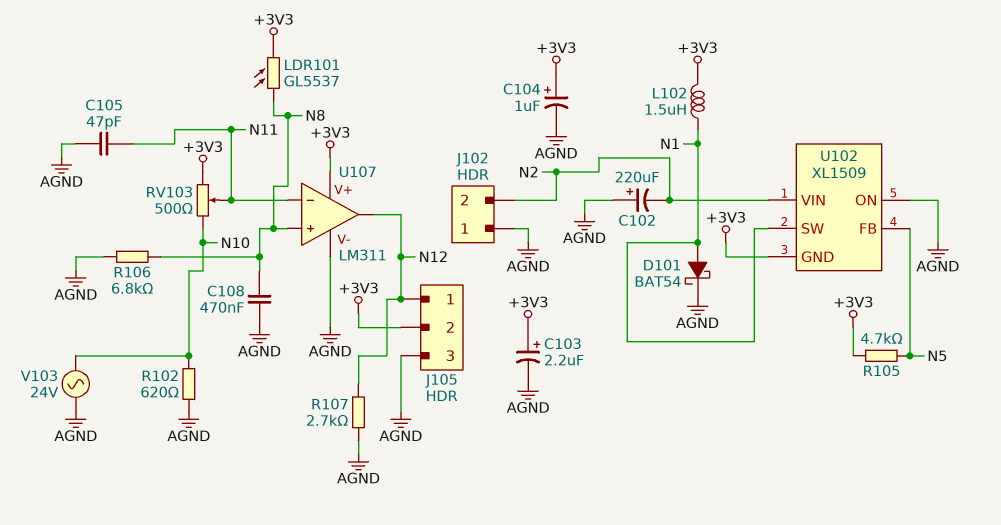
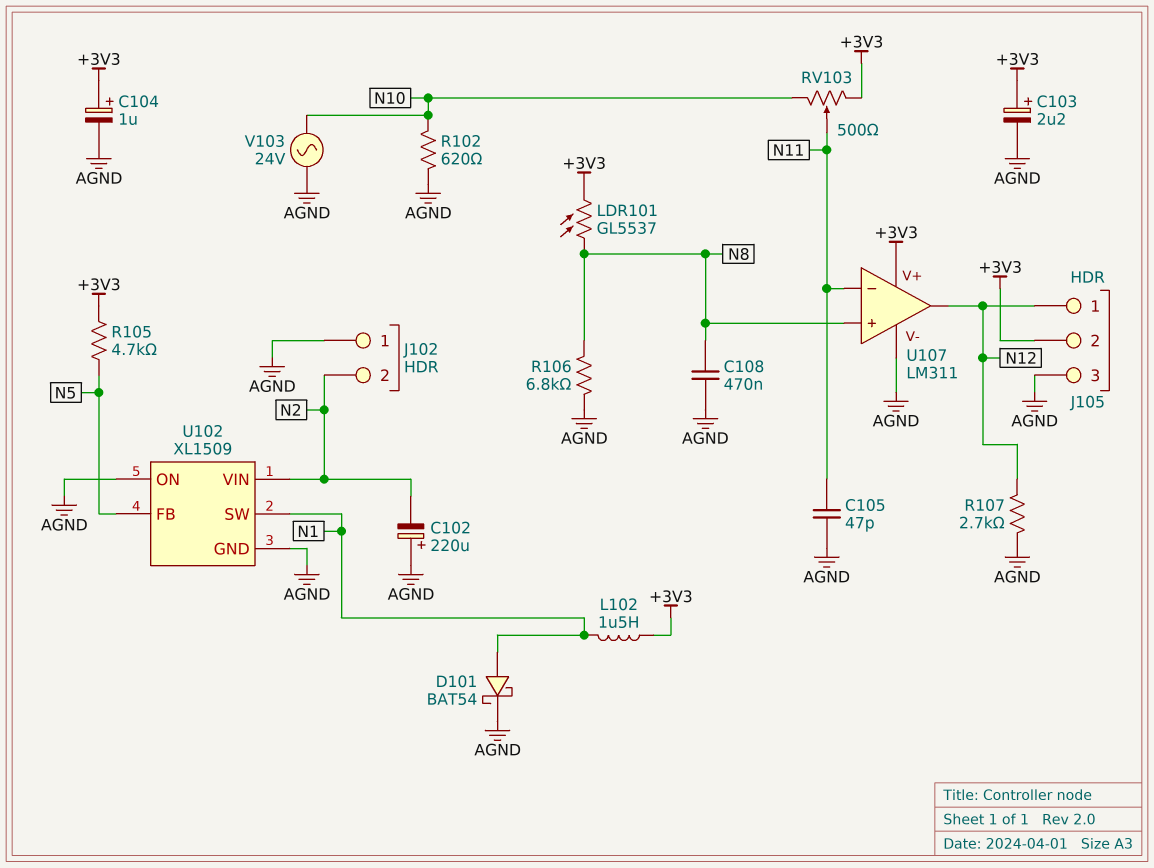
U102 pin GND: +3V3 -> AGND

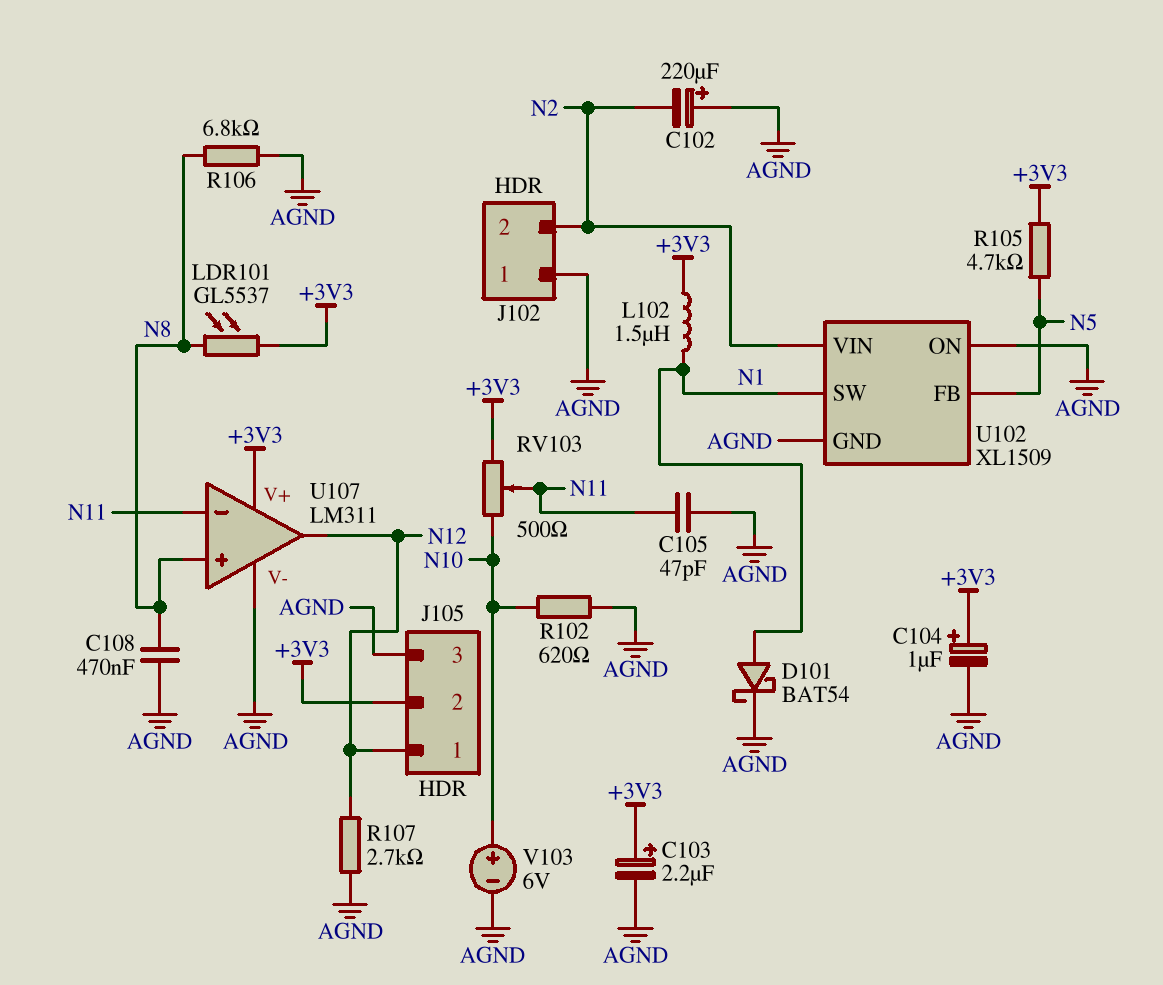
V103: AC 24V (AGND, N10) -> 6V (plus N10, minus AGND)

